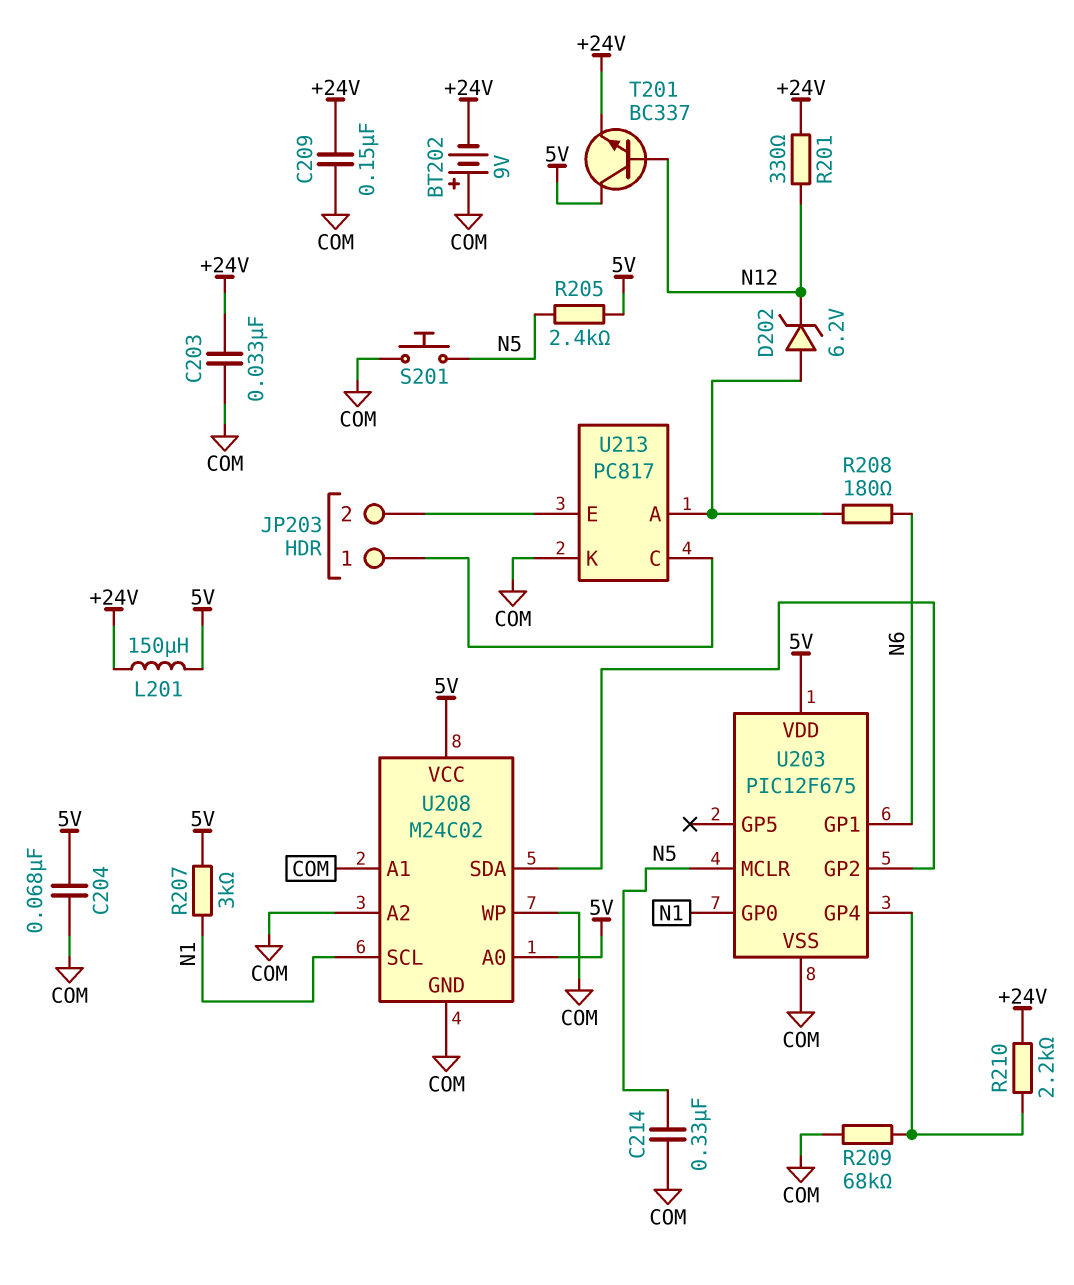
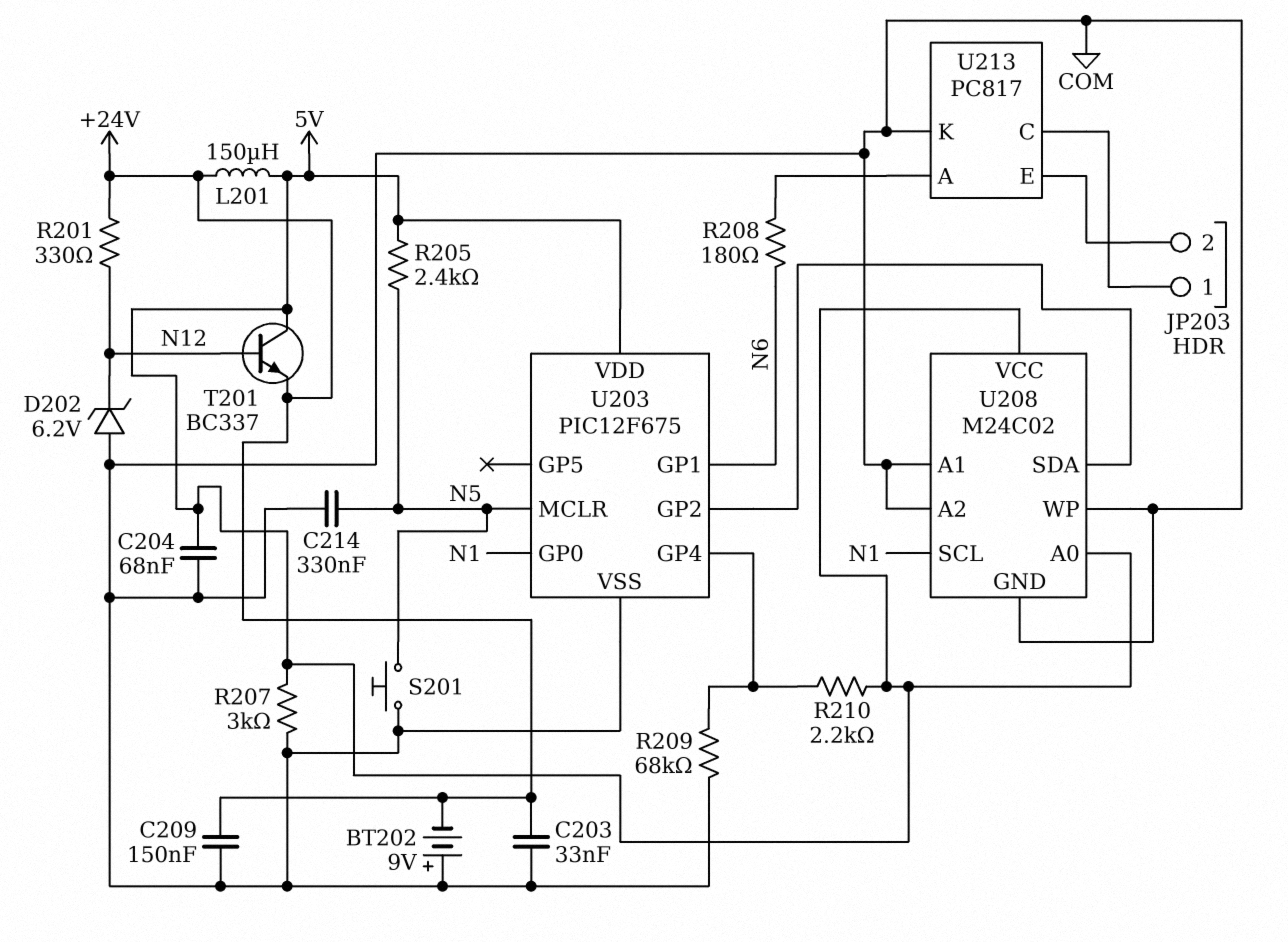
D202: zener 6.2V (A U213/A, K N12) -> zener 6.2V (A COM, K N12)
R207: 3k (5V, N1) -> 3k (5V, COM)
R210: 2.2k (+24V, U203/GP4) -> 2.2k (5V, U203/GP4)

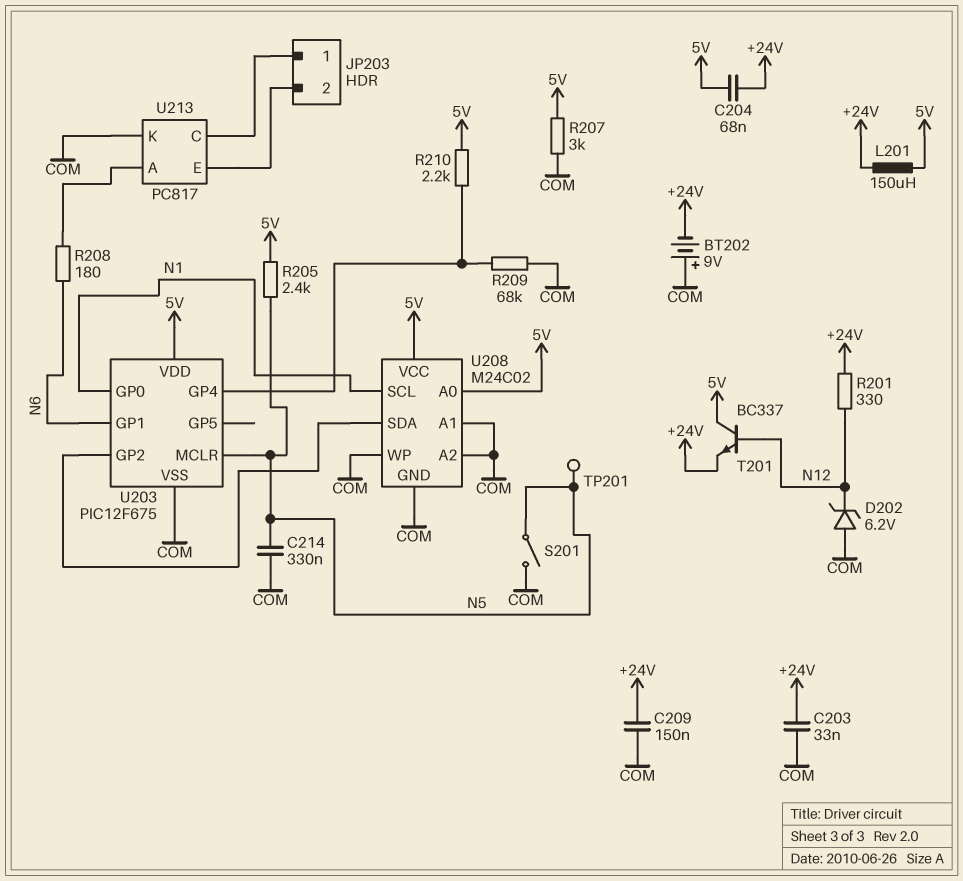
C204: 68nF (5V, COM) -> 68nF (+24V, 5V)
S201: button (COM, N5) -> switch (COM, N5)
TP201: none -> test point (N5)

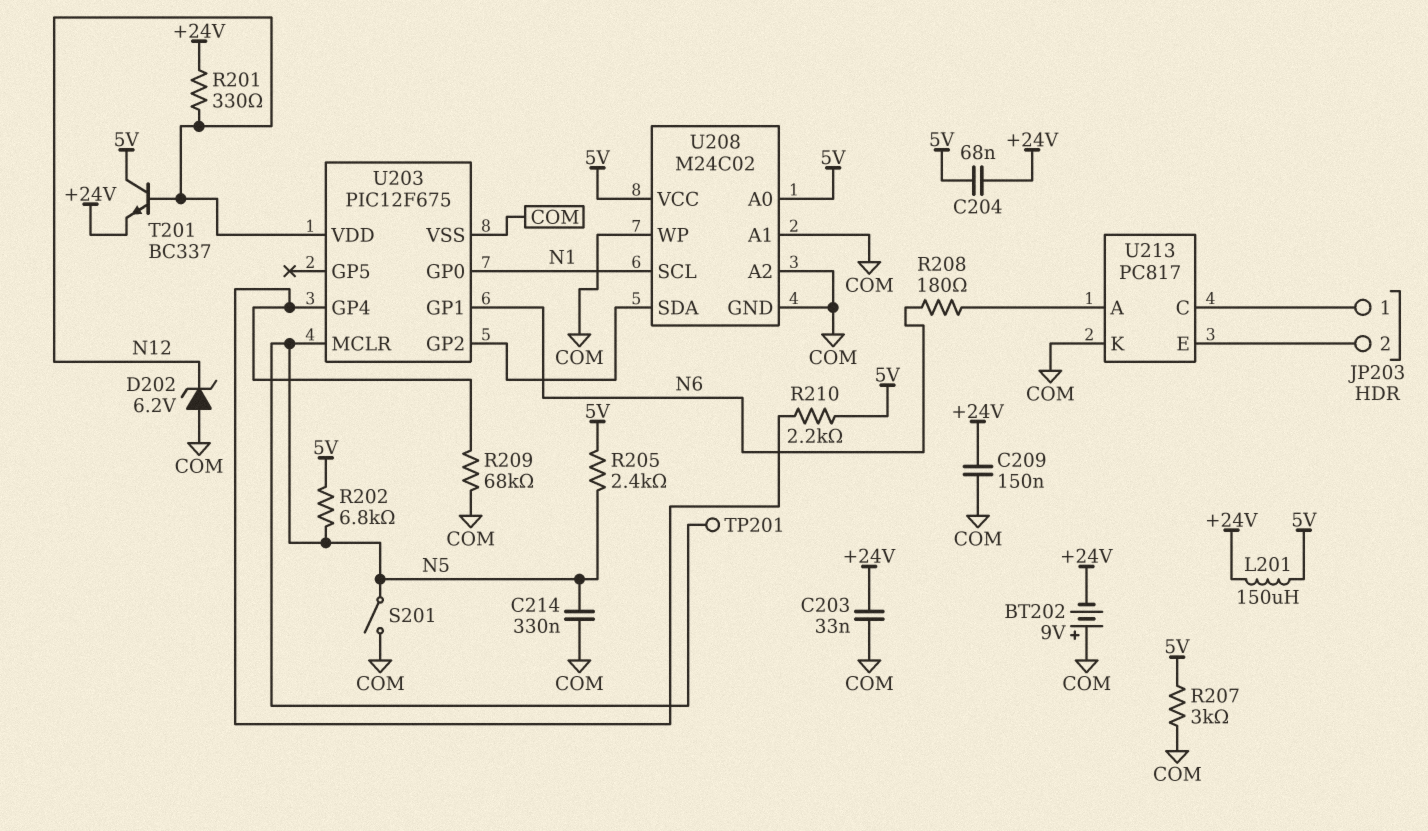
R202: none -> 6.8k (5V, N5)
U203 pin VDD: 5V -> N12

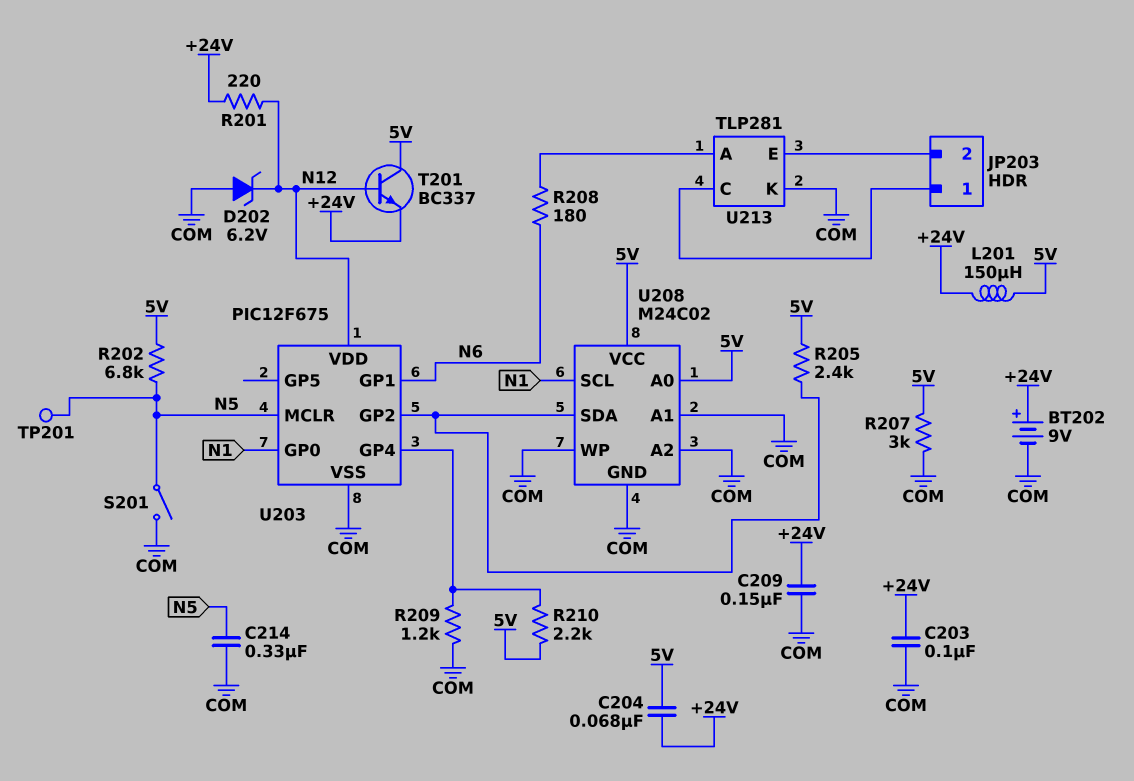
BT202: 9V (plus COM, minus +24V) -> 9V (plus +24V, minus COM)
C203: 33nF (+24V, COM) -> 100nF (+24V, COM)
R201: 330 (+24V, N12) -> 220 (+24V, N12)
R205: 2.4k (5V, N5) -> 2.4k (5V, U203/GP2)
R209: 68k (COM, U203/GP4) -> 1.2k (COM, U203/GP4)
U213: PC817 -> TLP281

